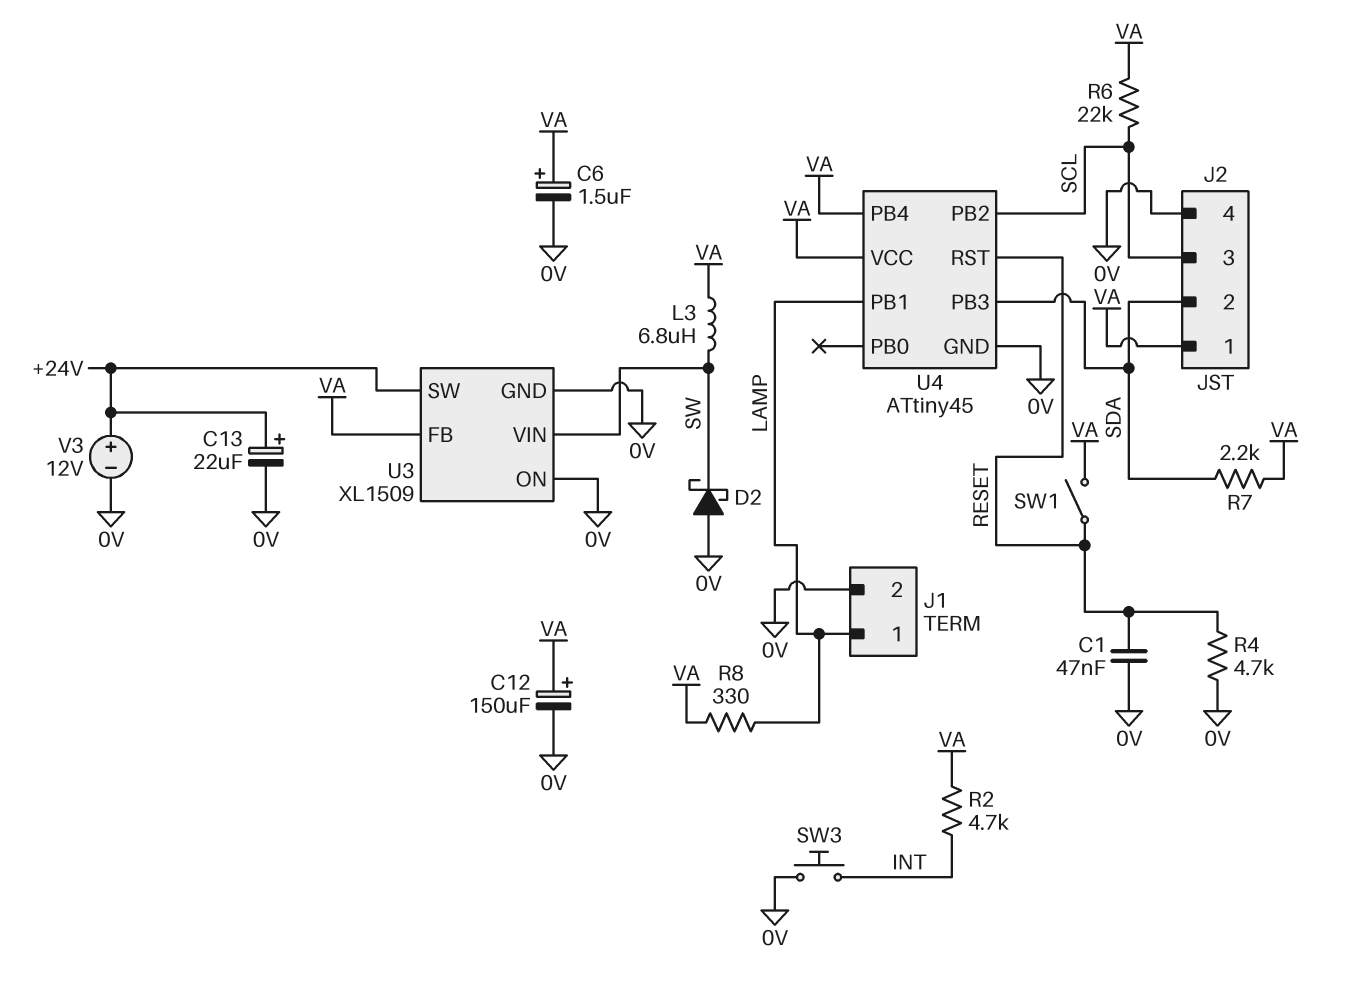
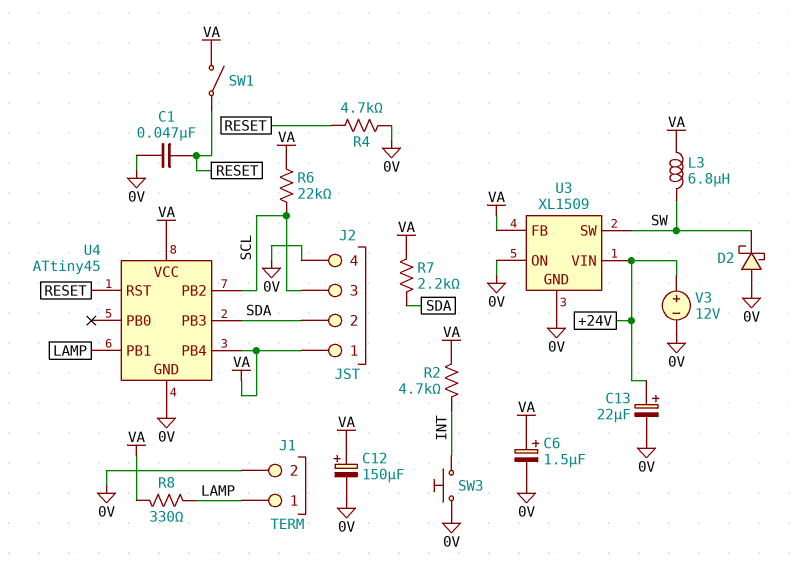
U3 pin SW: +24V -> SW
U3 pin VIN: SW -> +24V

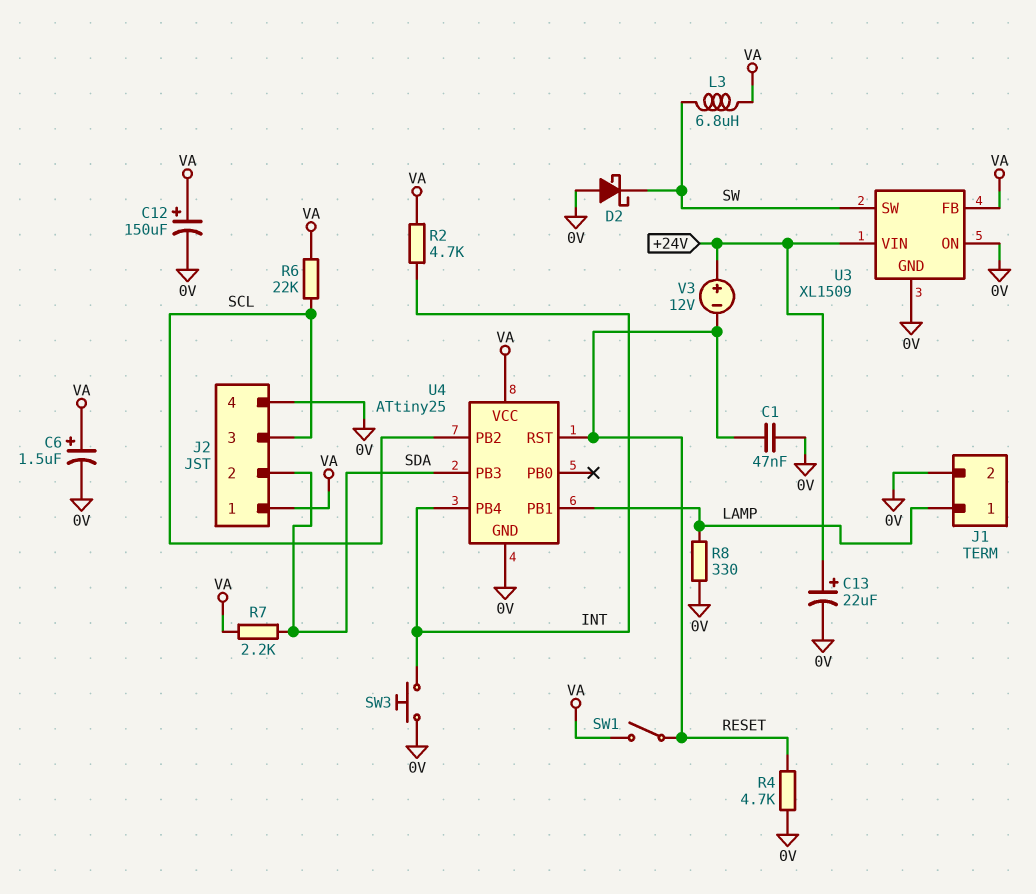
R8: 330 (LAMP, VA) -> 330 (0V, LAMP)
U4: ATtiny45 -> ATtiny25
U4 pin PB4: VA -> INT
V3: 12V (plus +24V, minus 0V) -> 12V (plus +24V, minus RESET)

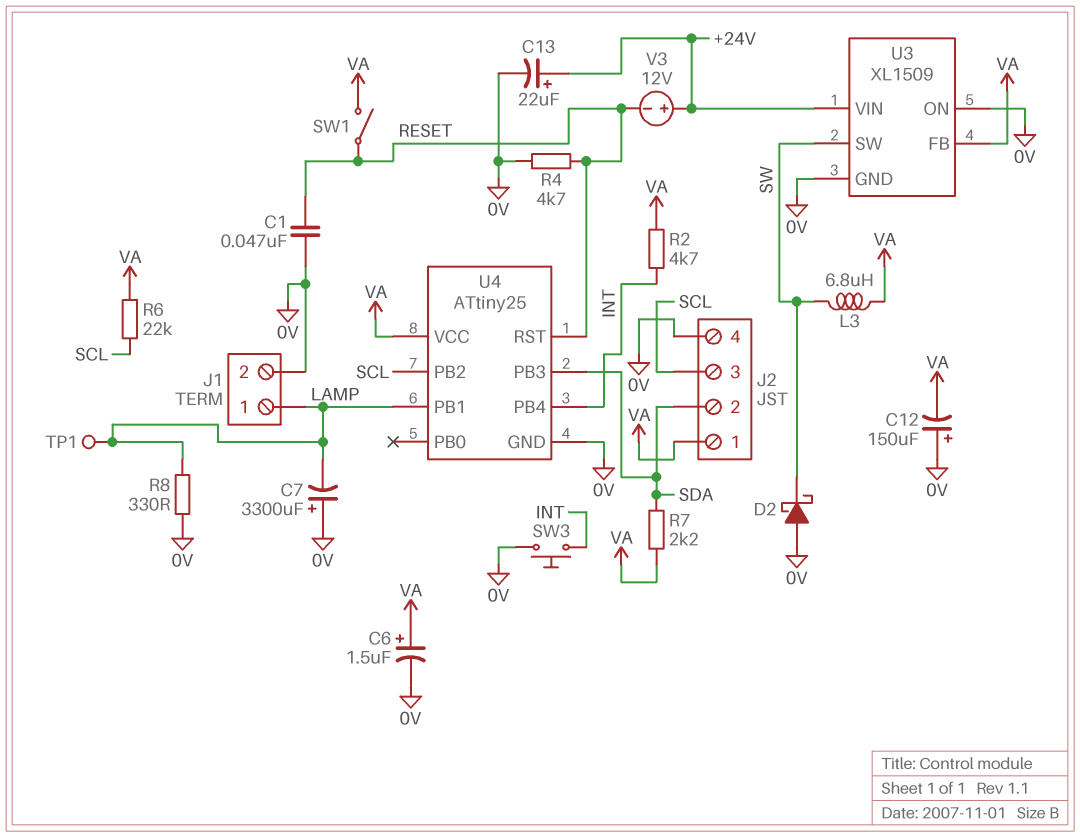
C7: none -> 3300uF (plus 0V, minus LAMP)
C12: 150uF (plus VA, minus 0V) -> 150uF (plus 0V, minus VA)
TP1: none -> test point (LAMP)

